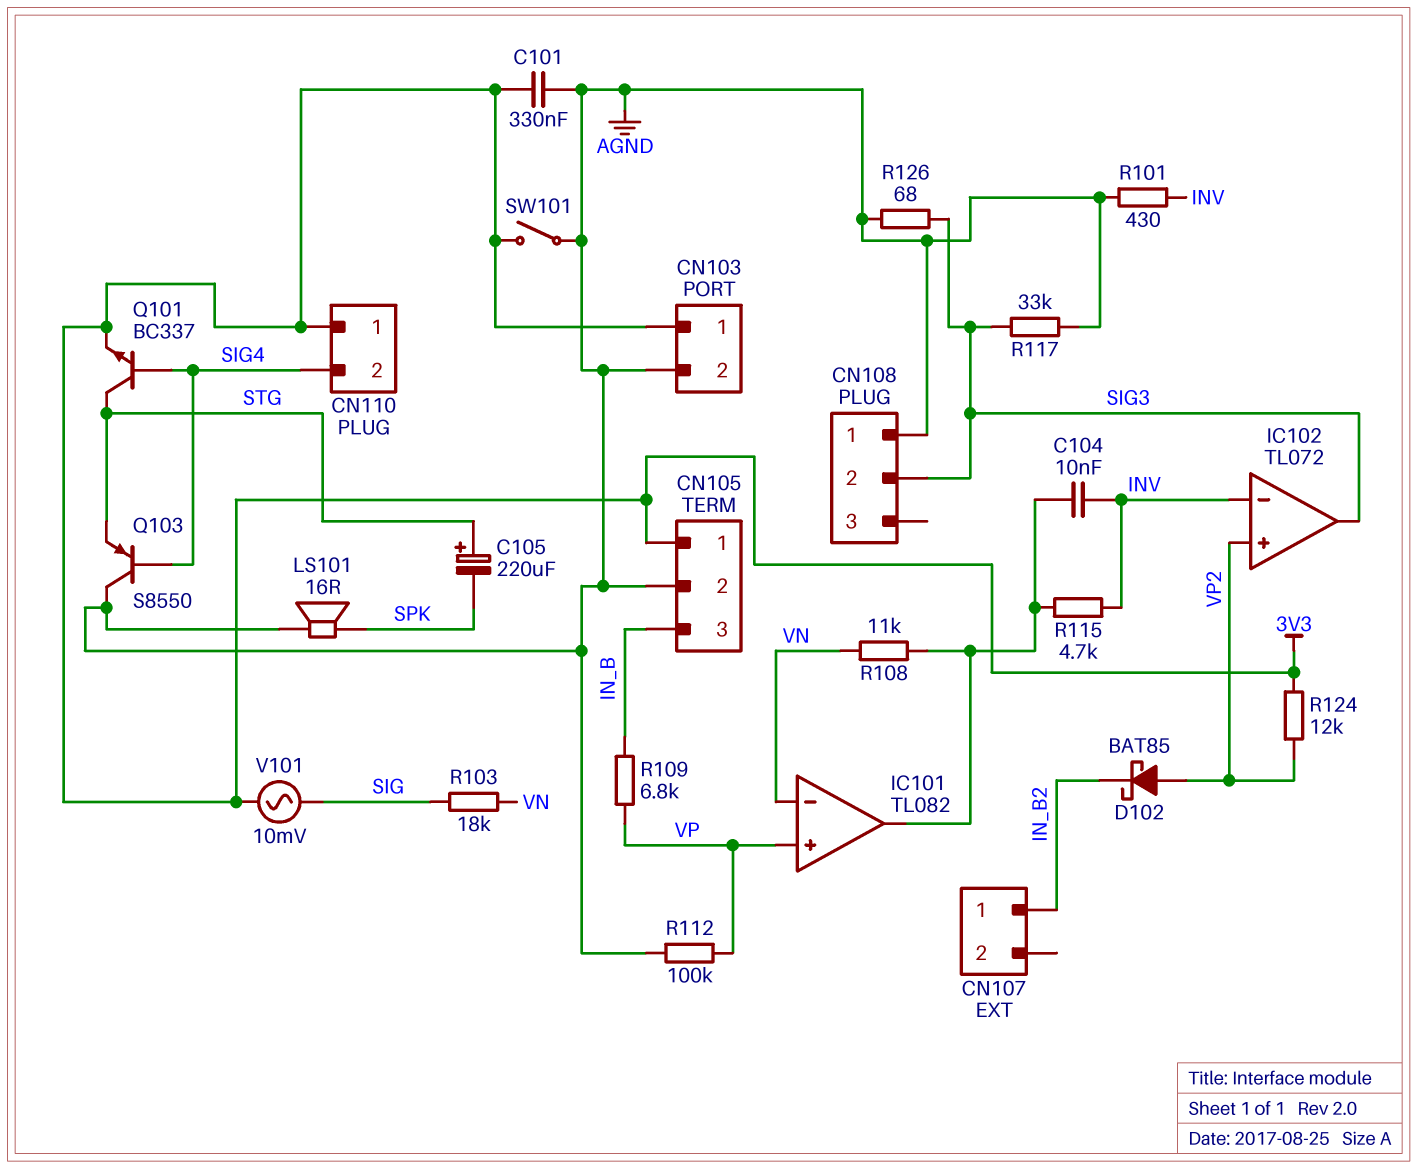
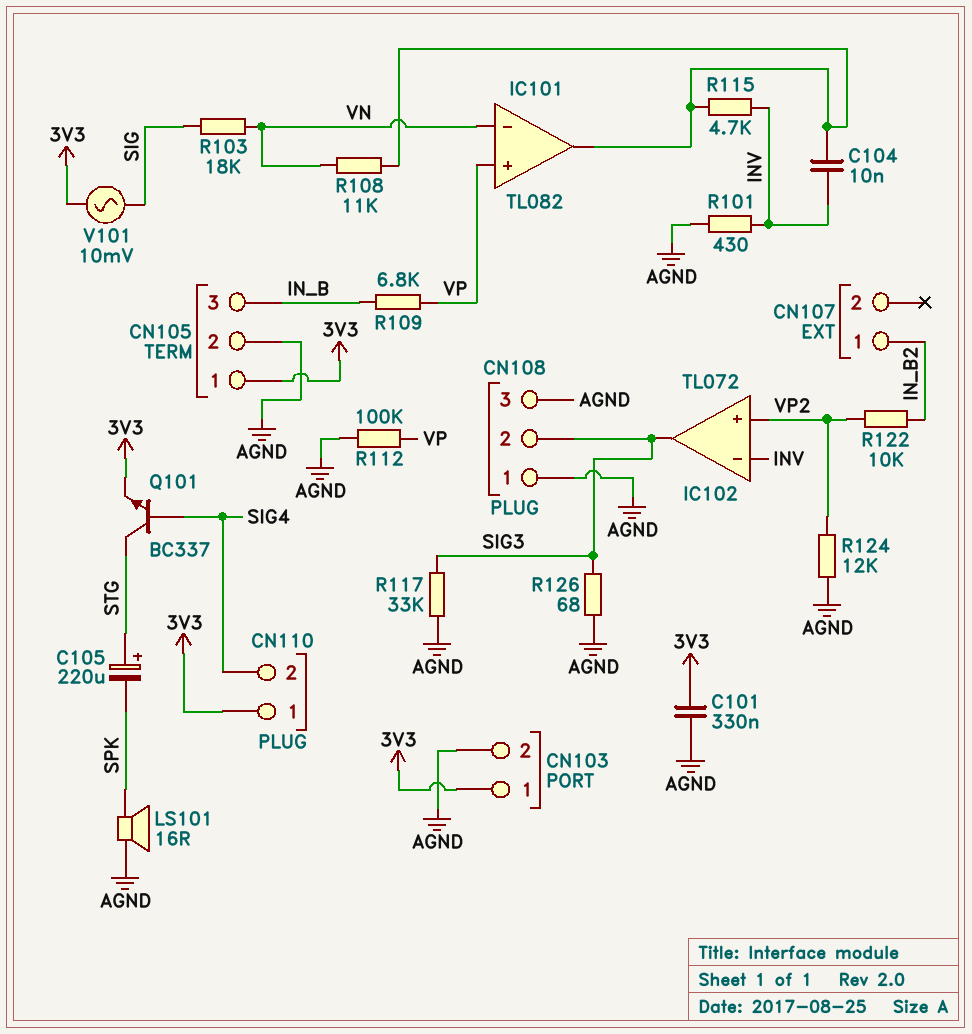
CN108 pin 3: none -> AGND
D102: schottky BAT85 (A VP2, K IN_B2) -> none
Q103: PNP S8550 (B SIG4, C AGND, E STG) -> none
R122: none -> 10k (IN_B2, VP2)
R124: 12k (3V3, VP2) -> 12k (AGND, VP2)
SW101: switch (3V3, AGND) -> none

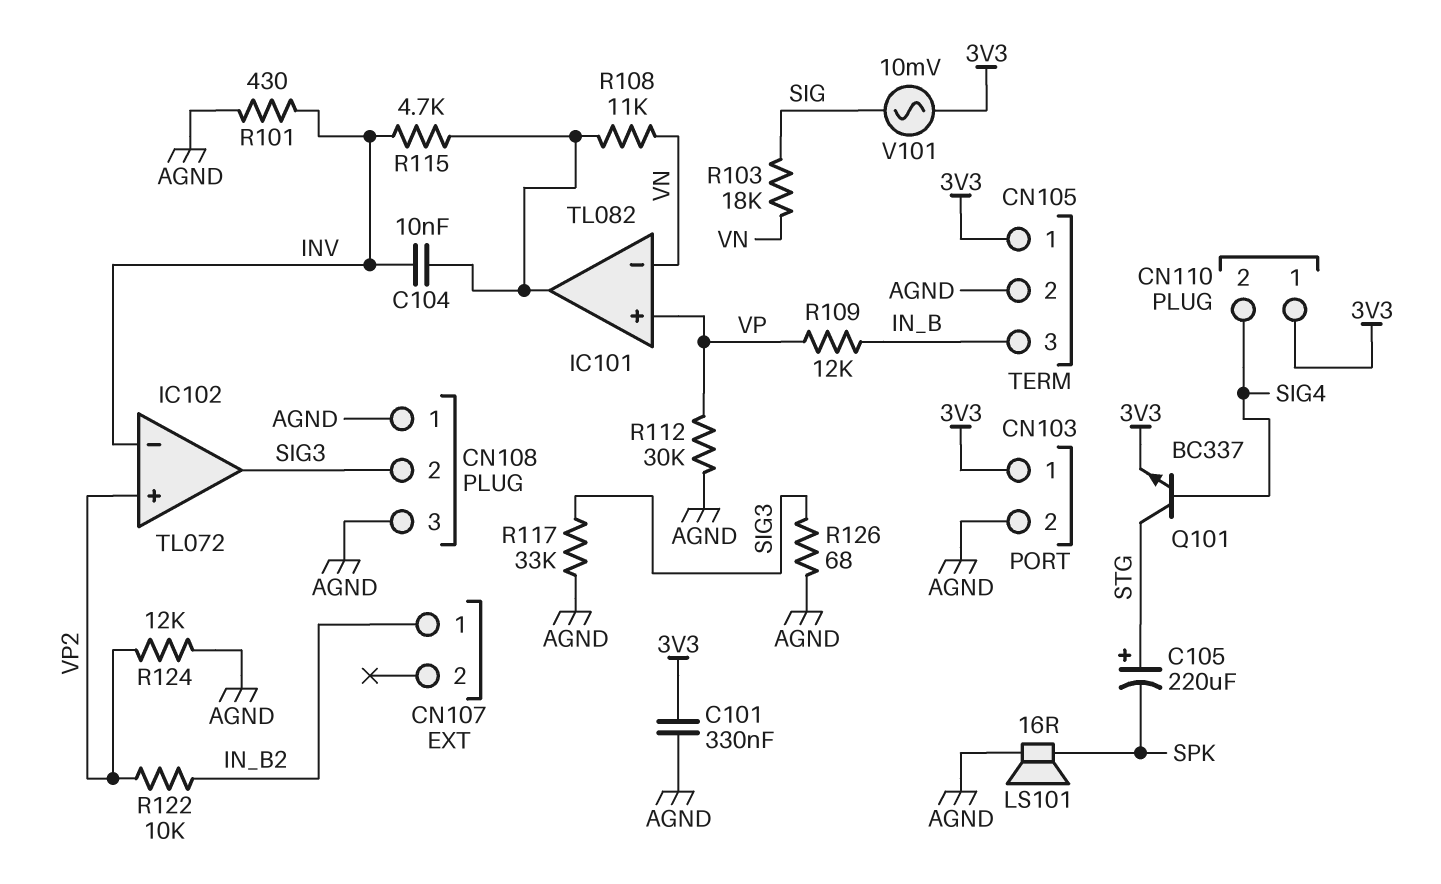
R109: 6.8k (IN_B, VP) -> 12k (IN_B, VP)
R112: 100k (AGND, VP) -> 30k (AGND, VP)

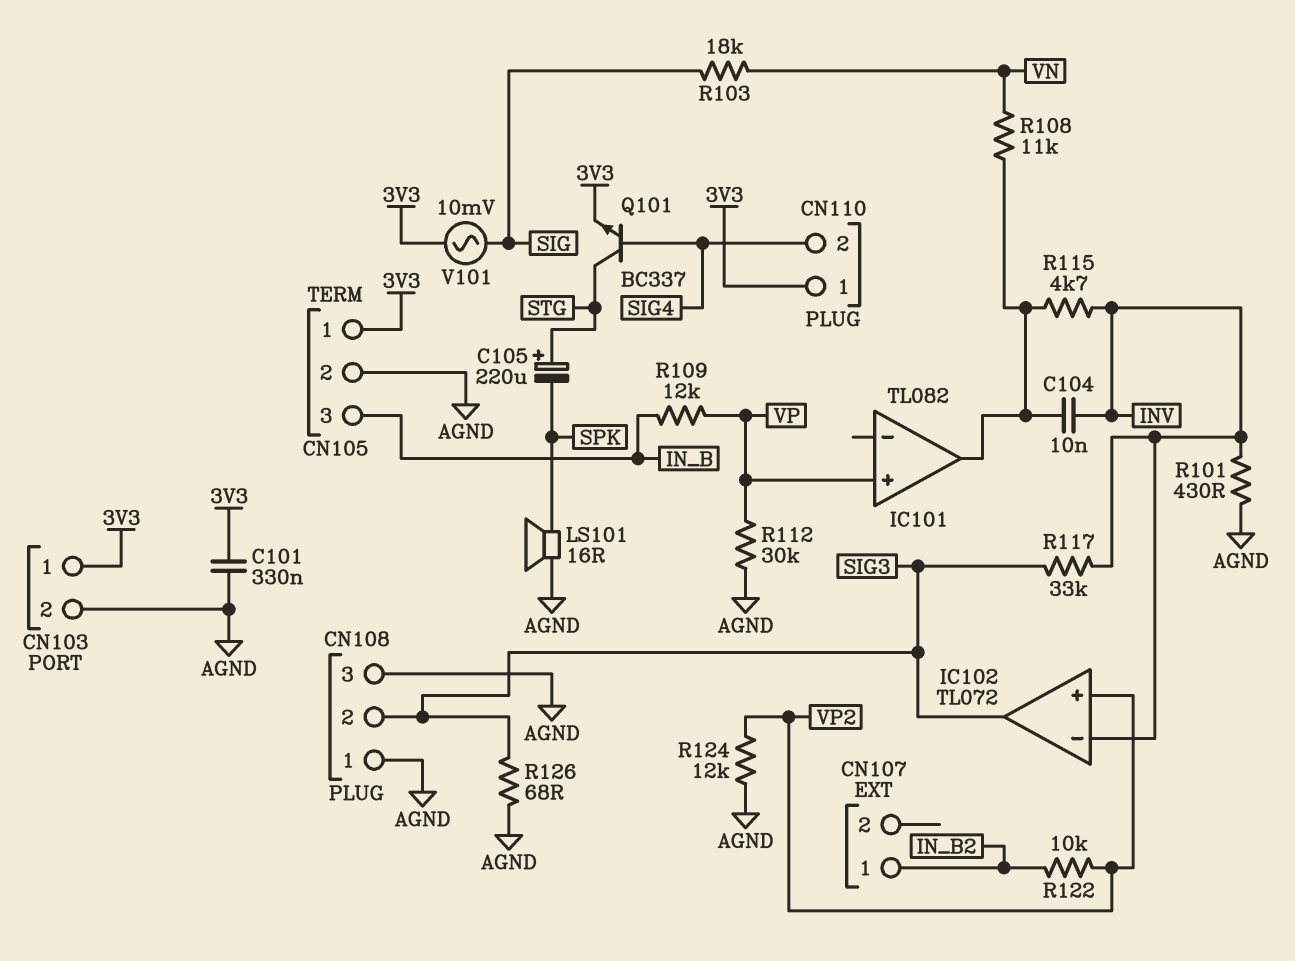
IC101 pin in-: VN -> none
R117: 33k (AGND, SIG3) -> 33k (INV, SIG3)

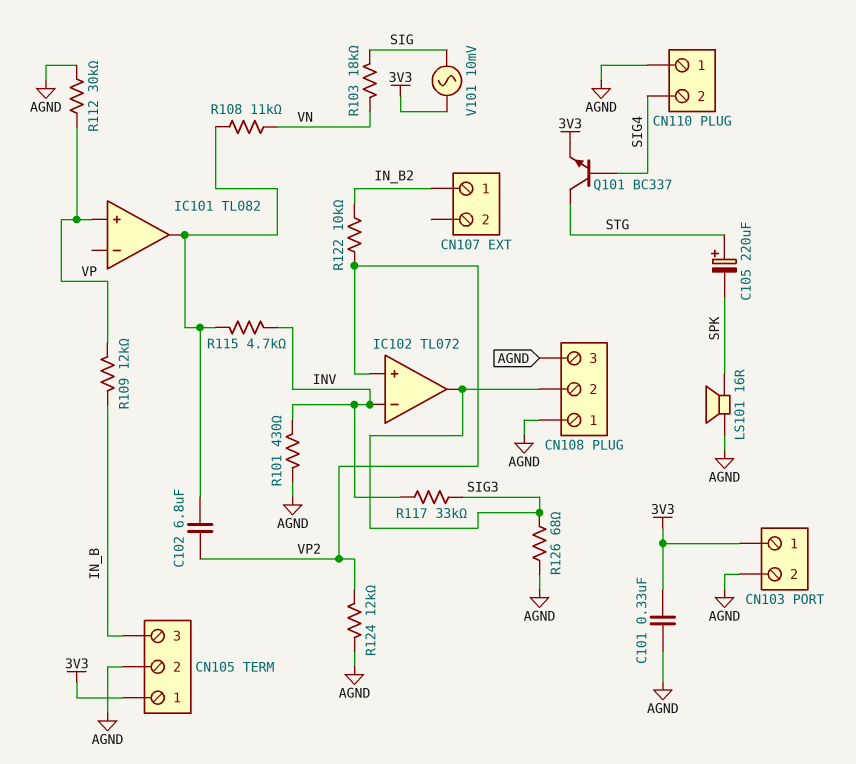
C102: none -> 6.8uF (IC101/out, VP2)
C104: 10nF (IC101/out, INV) -> none
CN110 pin 1: 3V3 -> AGND

